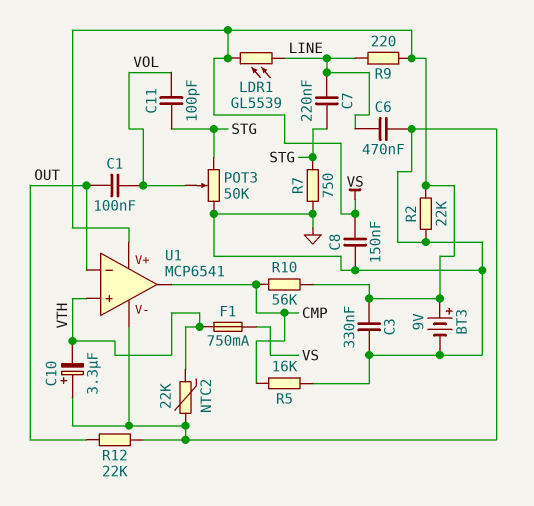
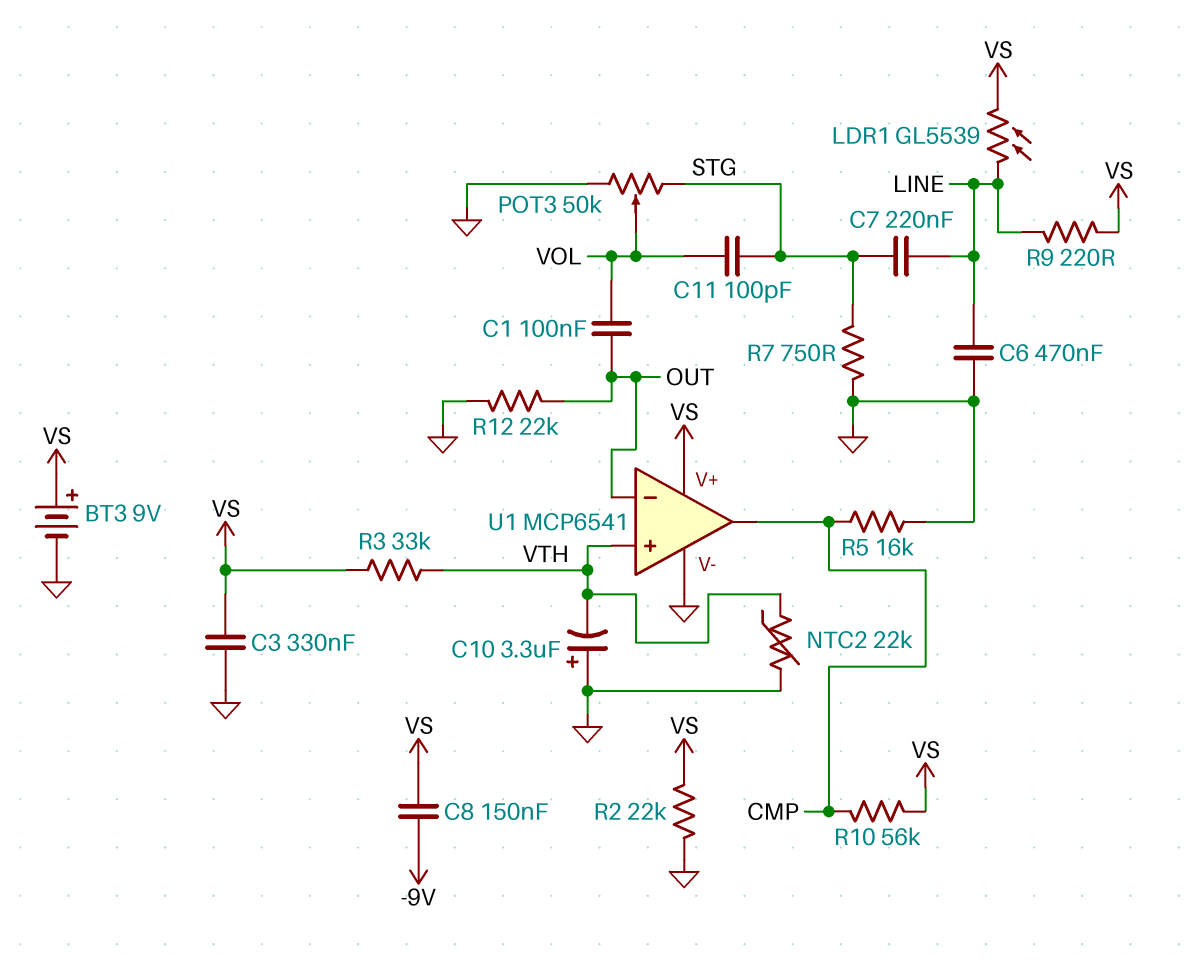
C8: 150nF (GND, VS) -> 150nF (-9V, VS)
F1: 750mA (VS, VTH) -> none
R3: none -> 33k (VS, VTH)

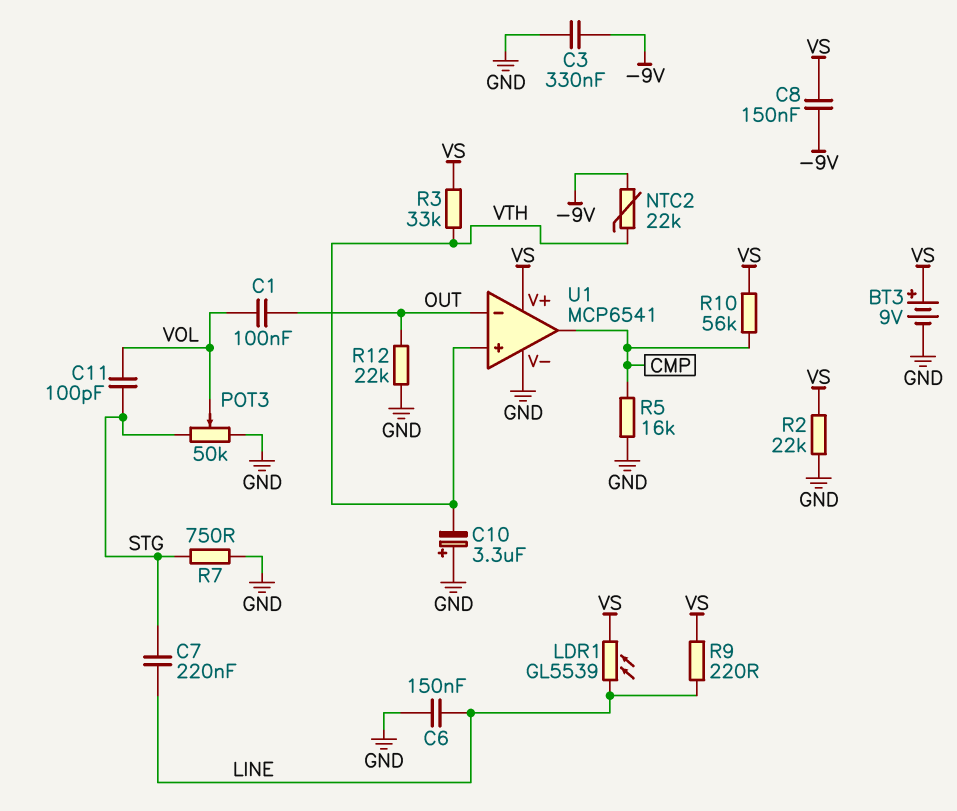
C3: 330nF (GND, VS) -> 330nF (-9V, GND)
C6: 470nF (GND, LINE) -> 150nF (GND, LINE)
NTC2: 22k (GND, VTH) -> 22k (-9V, VTH)

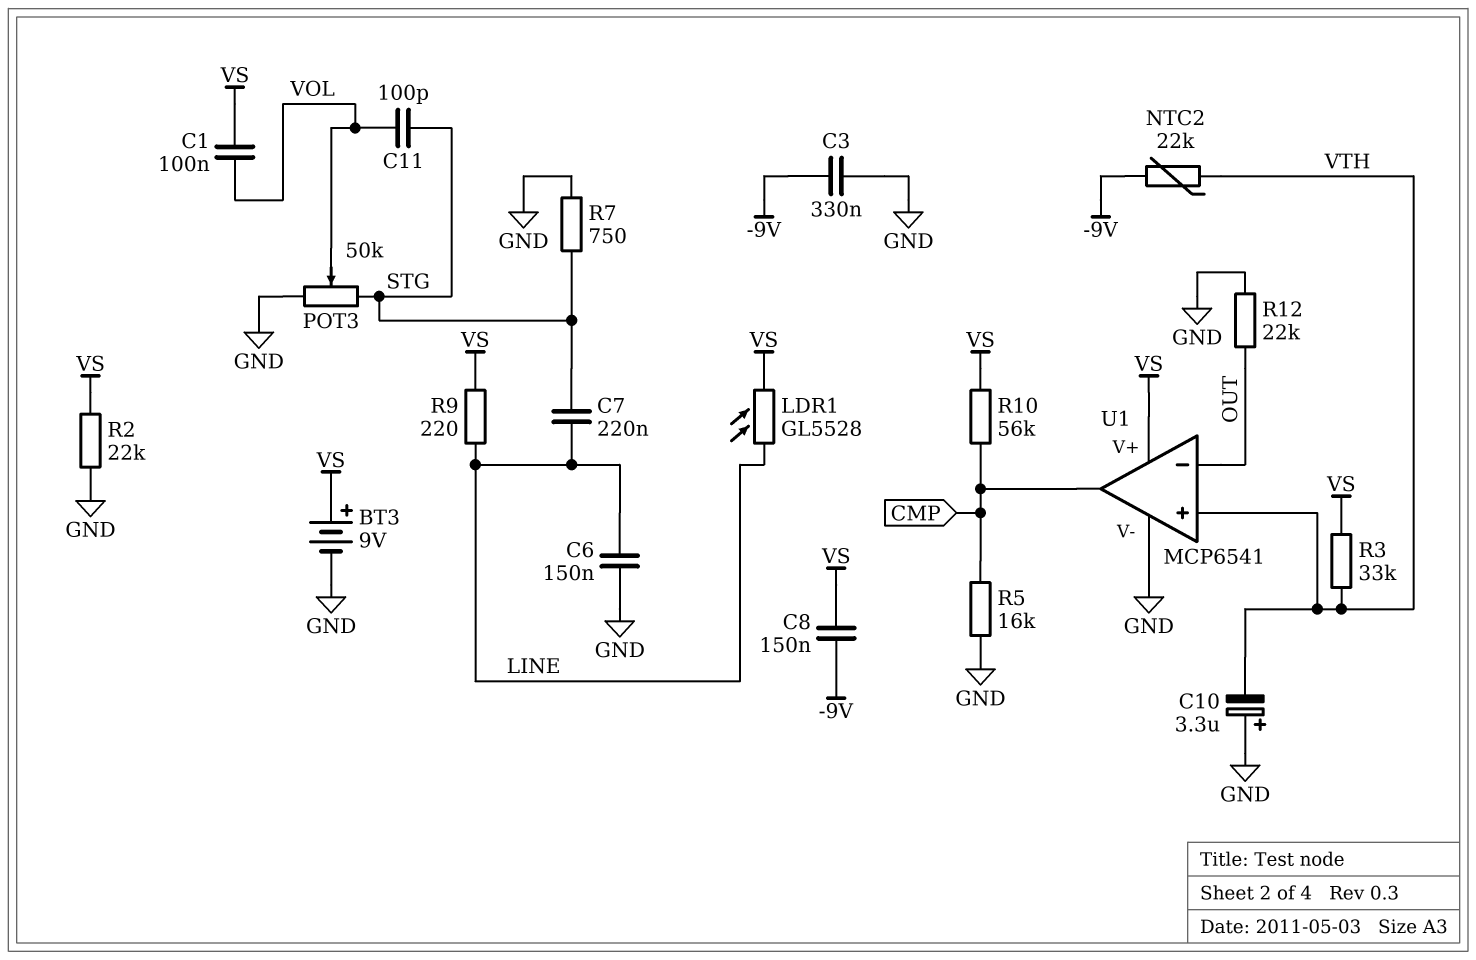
C1: 100nF (OUT, VOL) -> 100nF (VOL, VS)
LDR1: GL5539 (LINE, VS) -> GL5528 (LINE, VS)

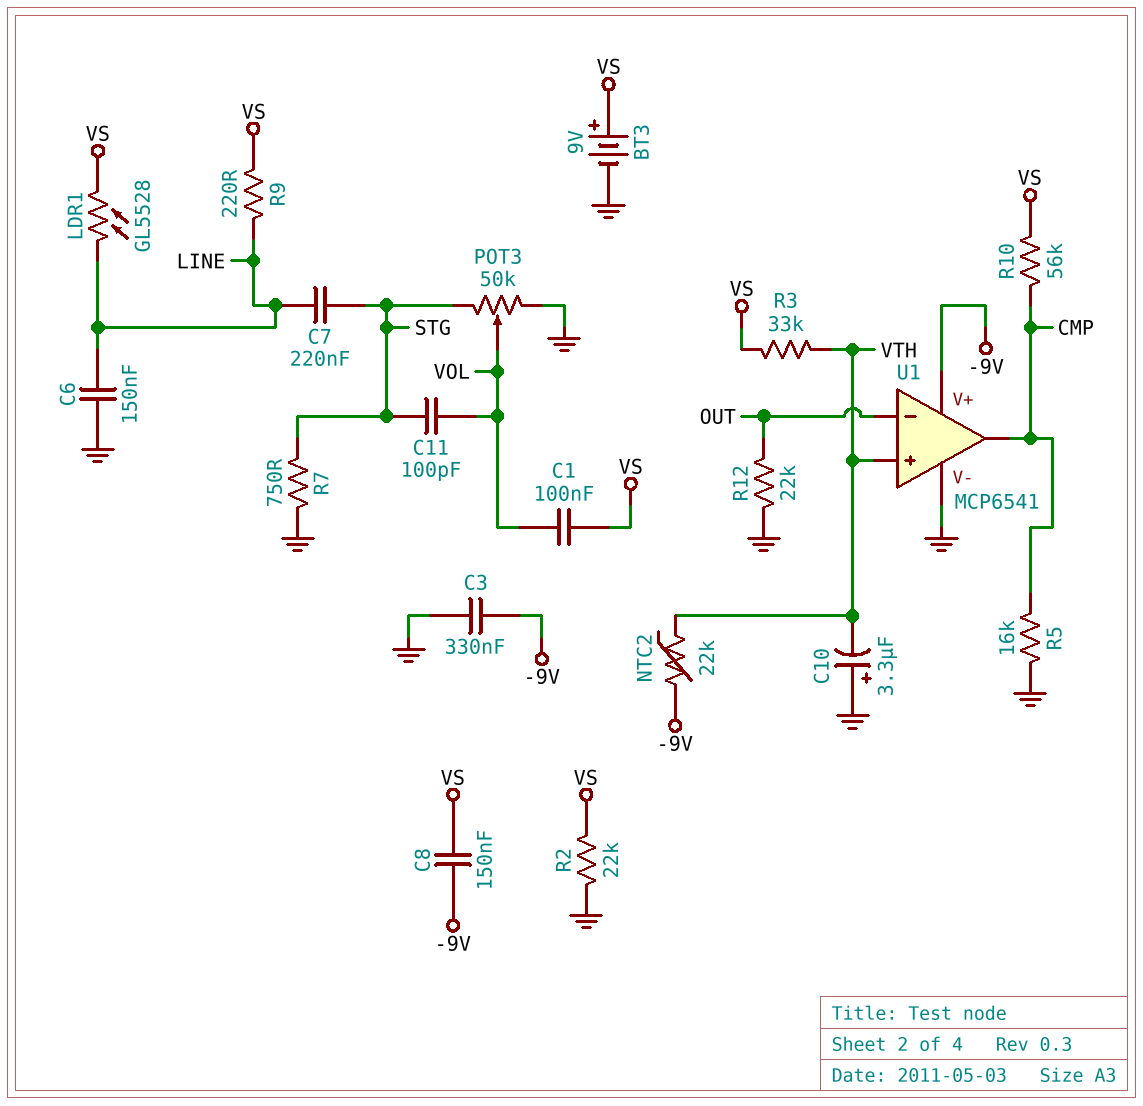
U1 pin V+: VS -> -9V

